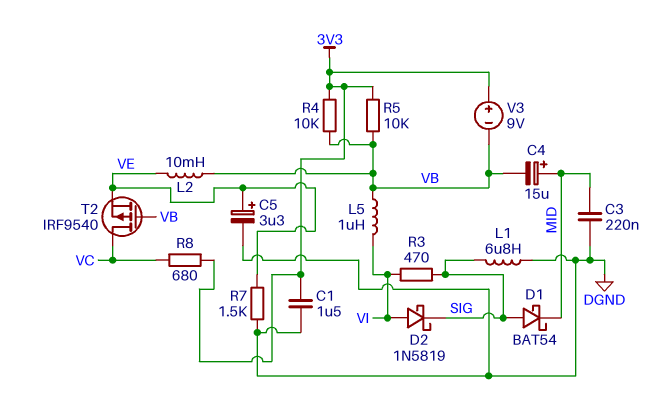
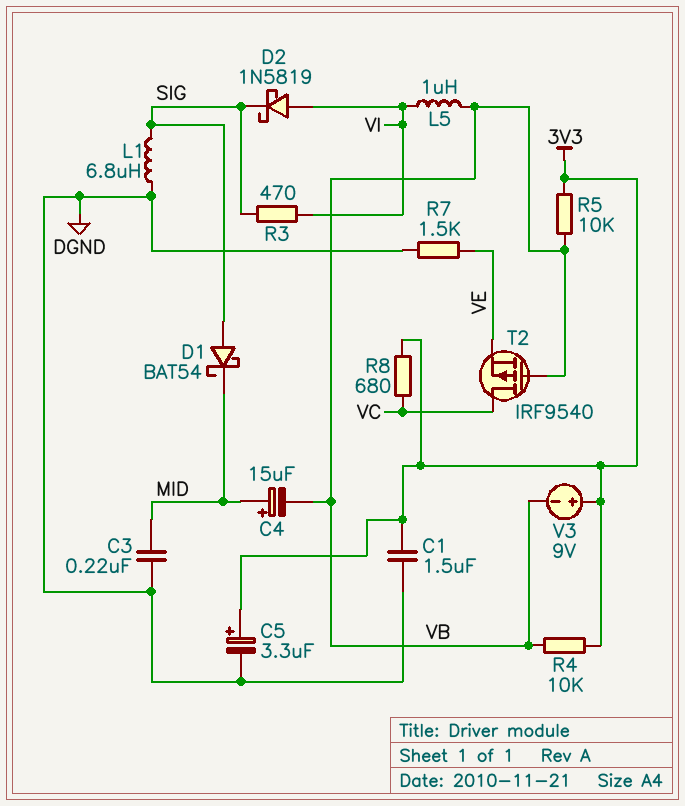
C5: 3.3uF (plus VE, minus DGND) -> 3.3uF (plus 3V3, minus DGND)
L2: 10mH (VB, VE) -> none

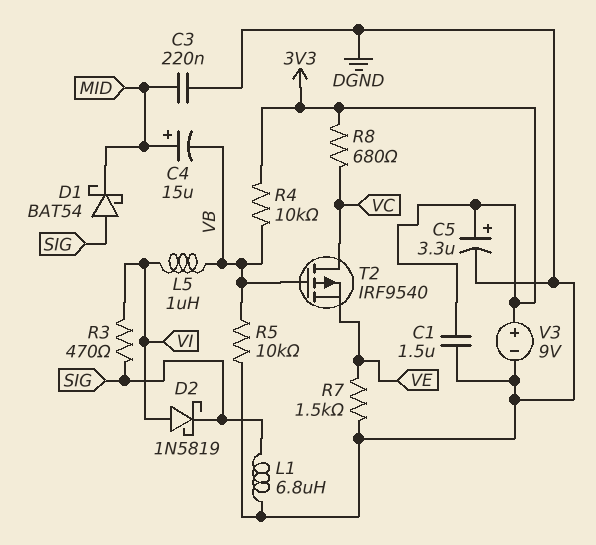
R5: 10k (3V3, VB) -> 10k (DGND, VB)
V3: 9V (plus 3V3, minus VB) -> 9V (plus 3V3, minus DGND)

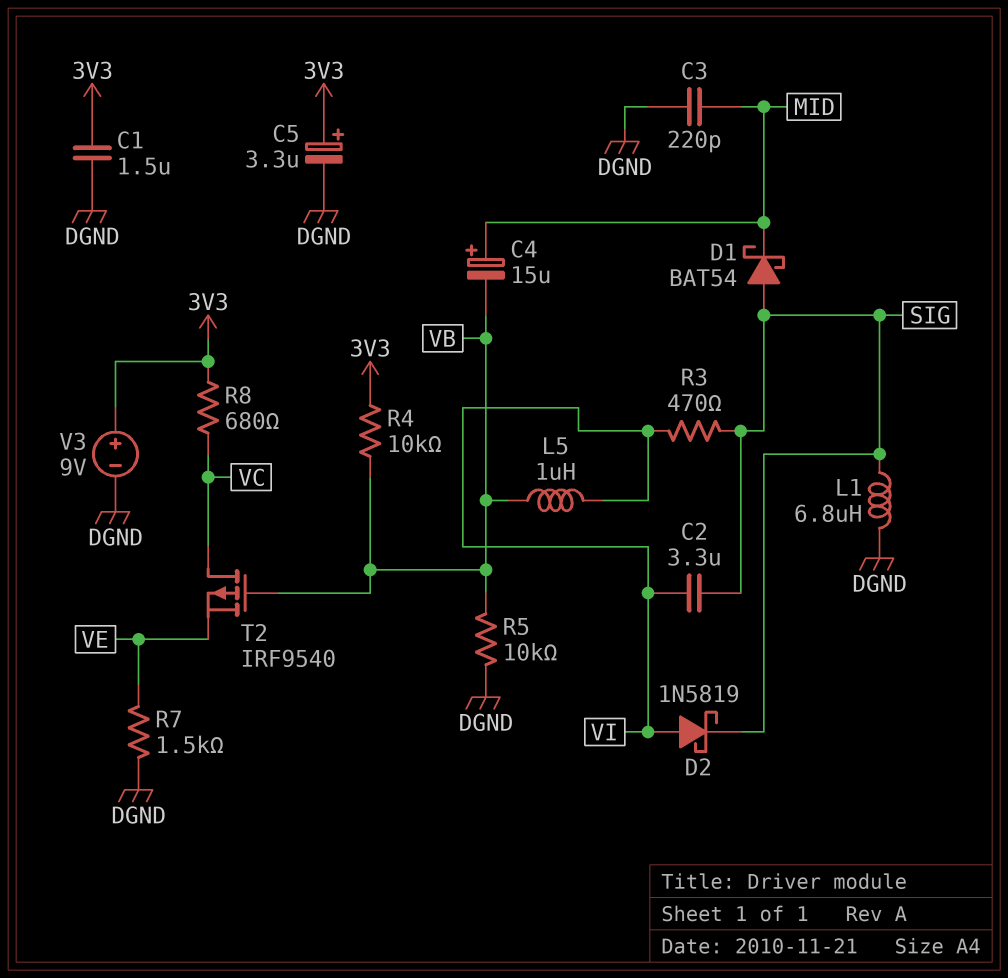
C2: none -> 3.3uF (SIG, VI)
C3: 220nF (DGND, MID) -> 220pF (DGND, MID)

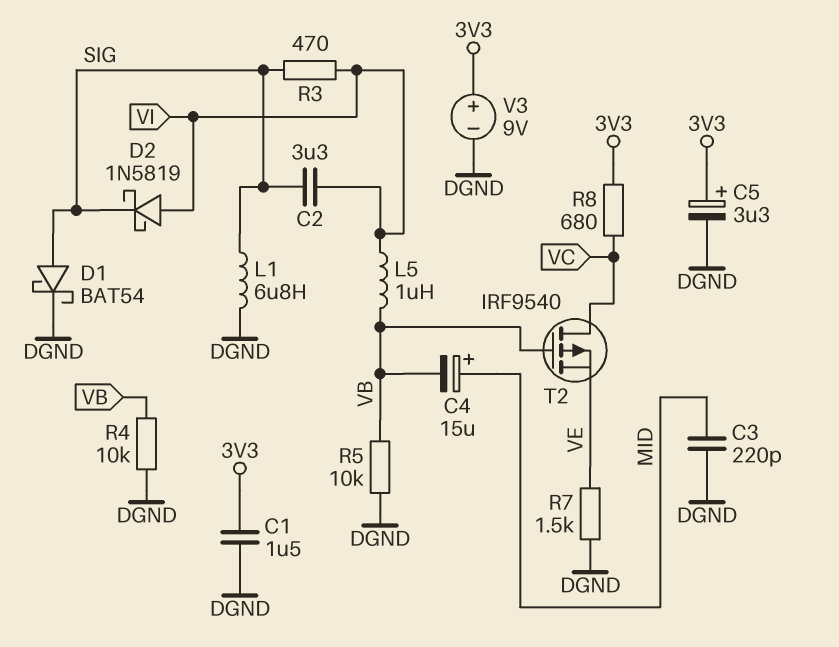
D1: schottky BAT54 (A SIG, K MID) -> schottky BAT54 (A SIG, K DGND)
R4: 10k (3V3, VB) -> 10k (DGND, VB)

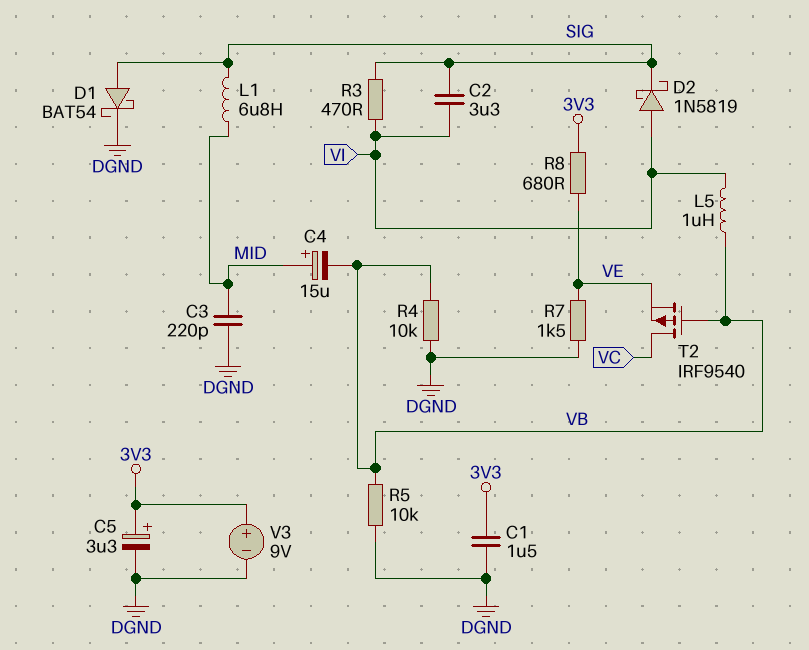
L1: 6.8uH (DGND, SIG) -> 6.8uH (MID, SIG)
R8: 680 (3V3, VC) -> 680 (3V3, VE)

